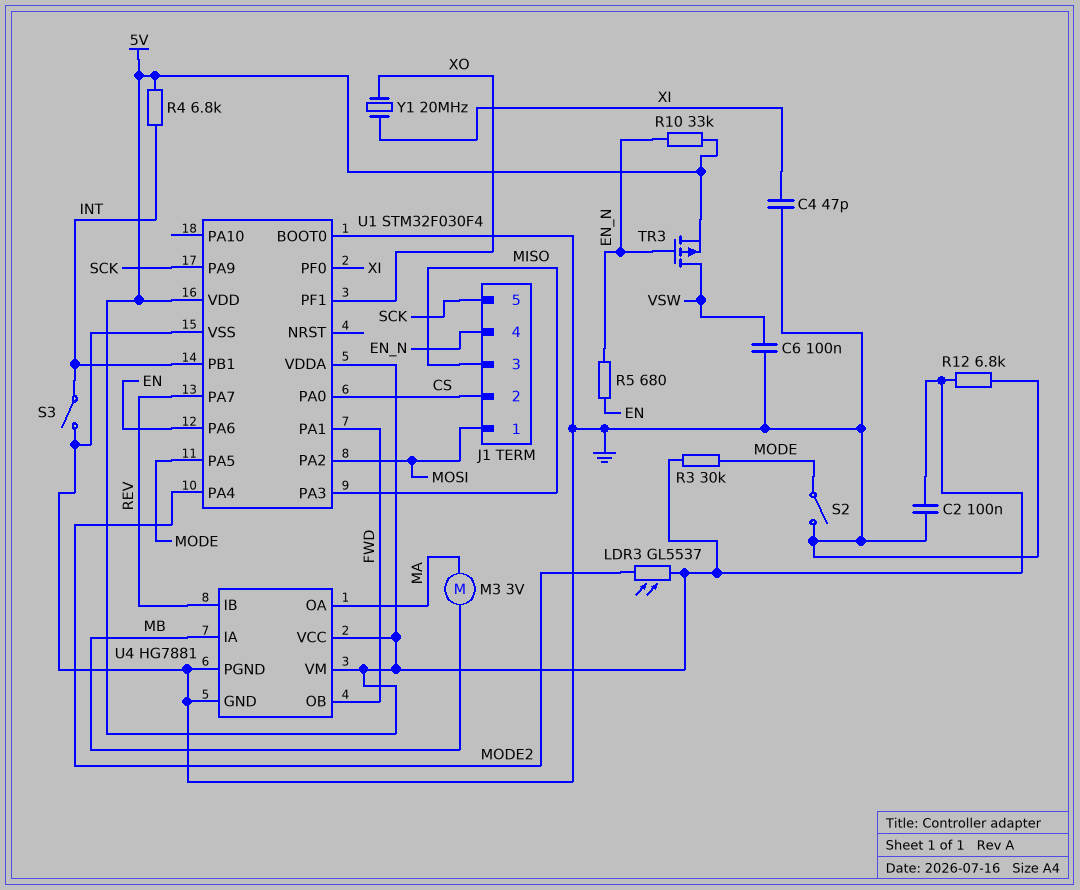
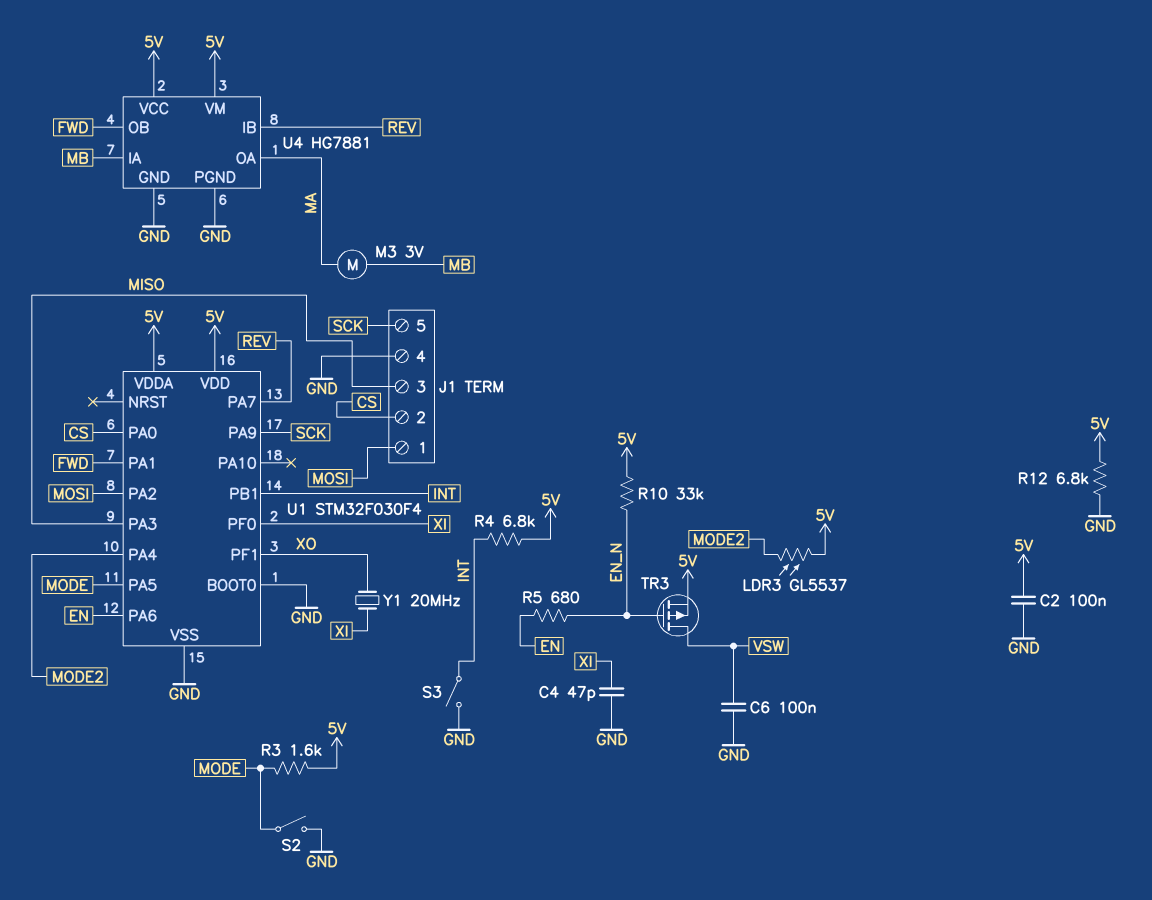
J1 pin 4: EN_N -> GND
R3: 30k (5V, MODE) -> 1.6k (5V, MODE)

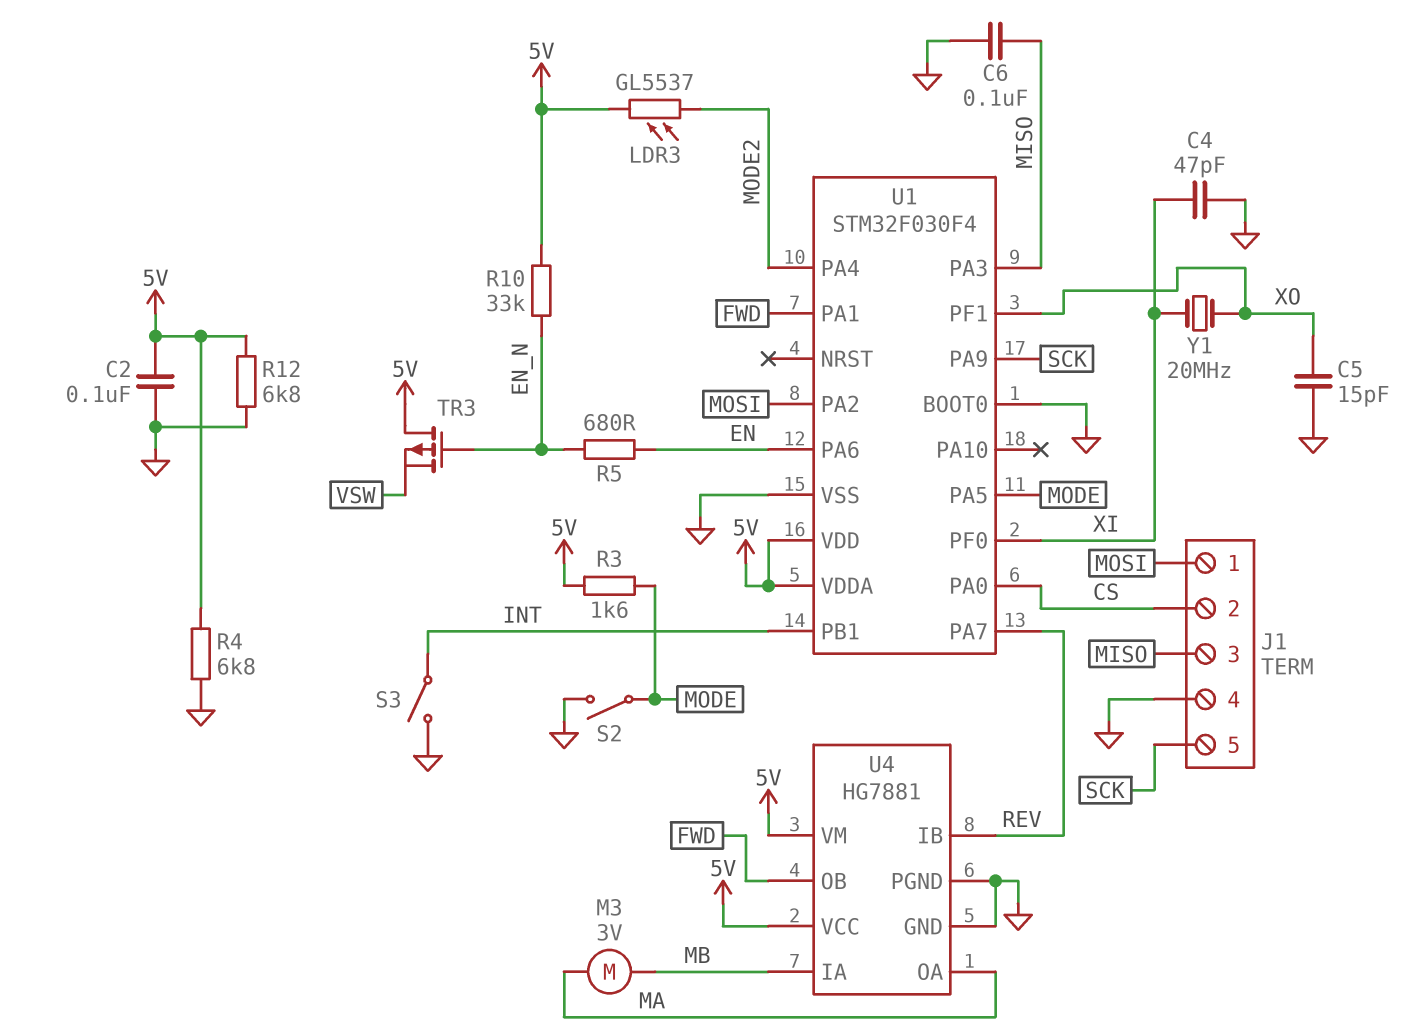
C5: none -> 15pF (GND, XO)
C6: 100nF (GND, VSW) -> 100nF (GND, MISO)
R4: 6.8k (5V, INT) -> 6.8k (5V, GND)
TR3: PMOS (G EN_N, D VSW, S 5V) -> PMOS (G EN_N, D 5V, S VSW)

